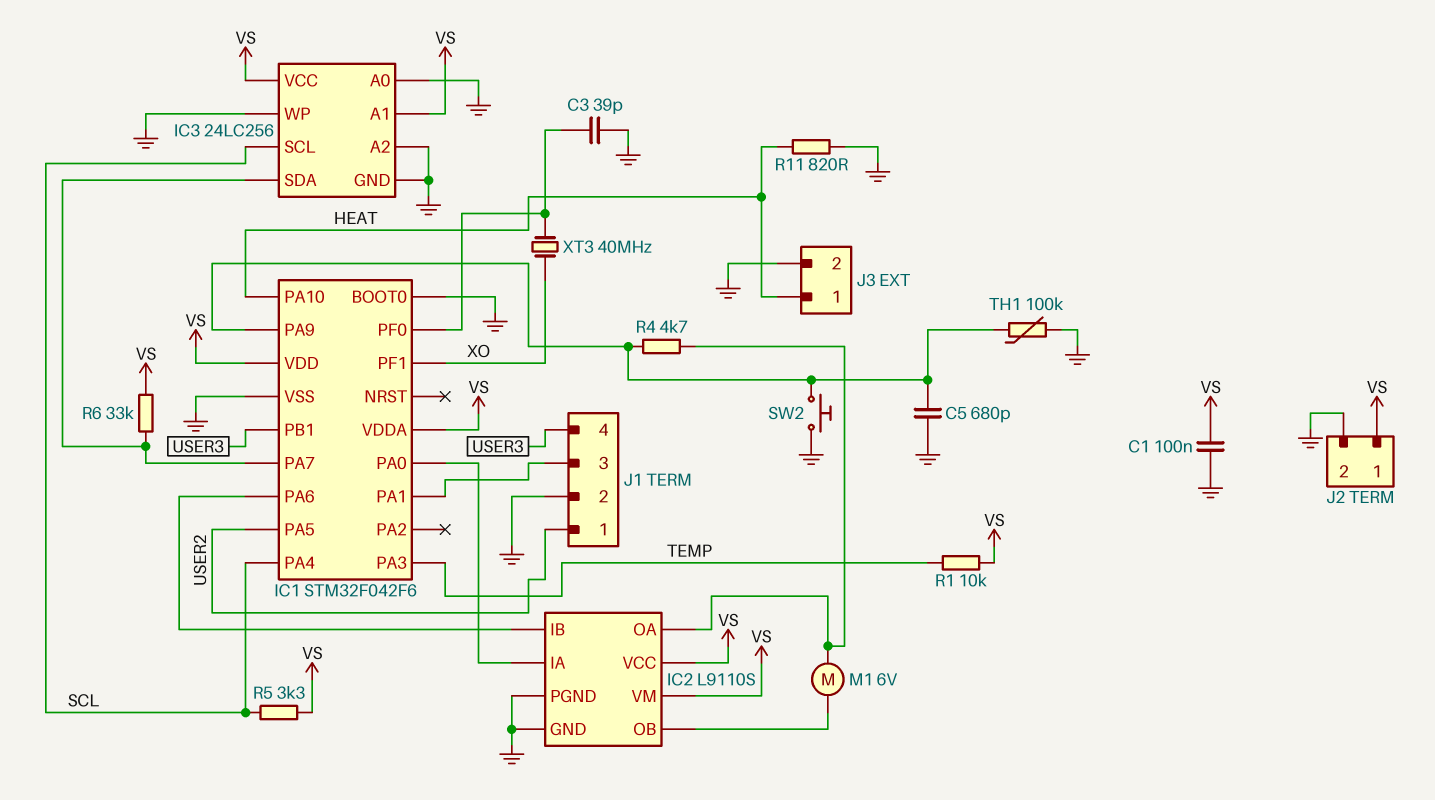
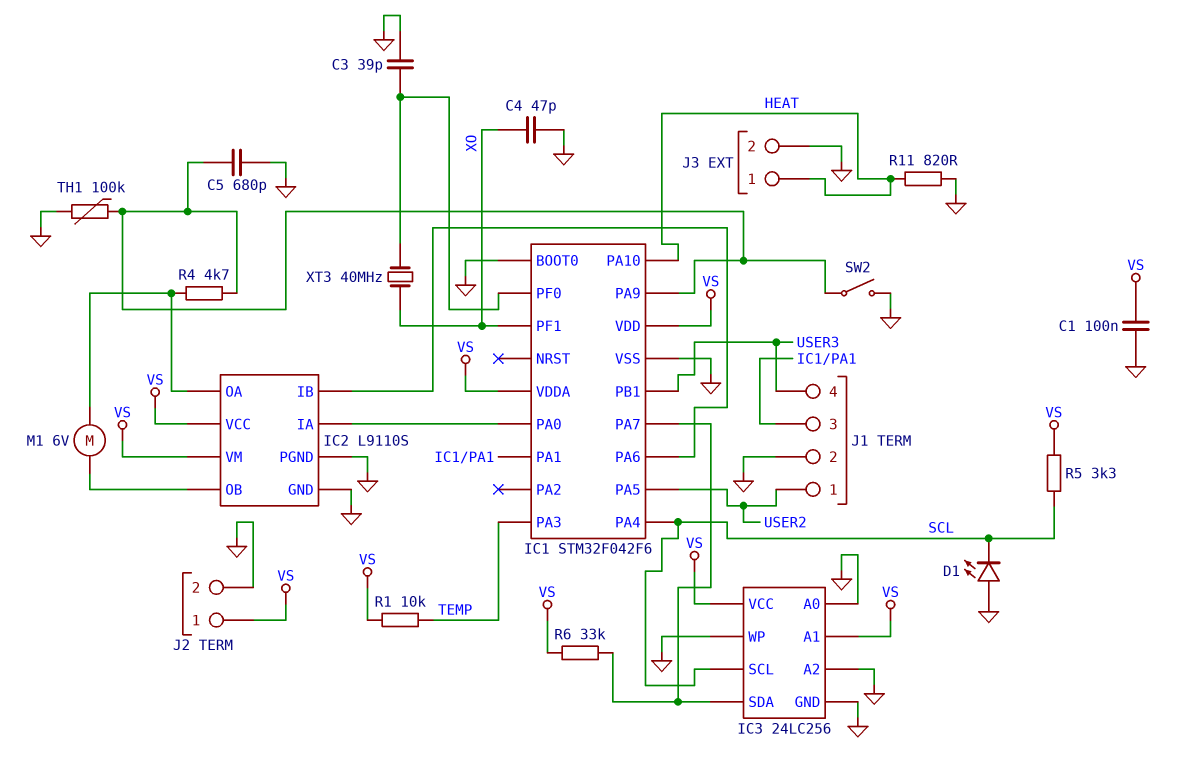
C4: none -> 47pF (GND, XO)
D1: none -> LED (A GND, K SCL)
SW2: button (GND, IC1/PA9) -> switch (GND, IC1/PA9)

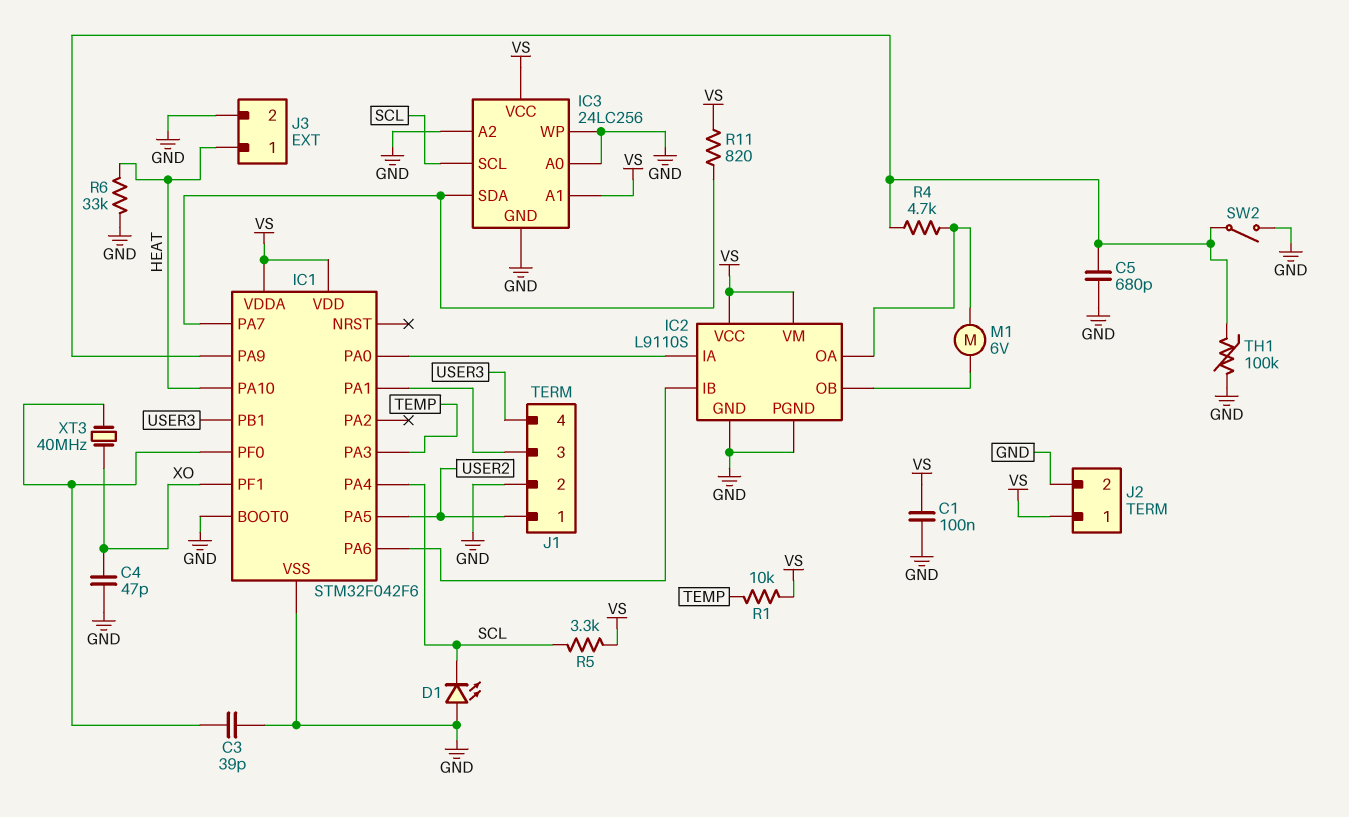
R6: 33k (IC1/PA7, VS) -> 33k (GND, HEAT)
R11: 820 (GND, HEAT) -> 820 (IC1/PA7, VS)

